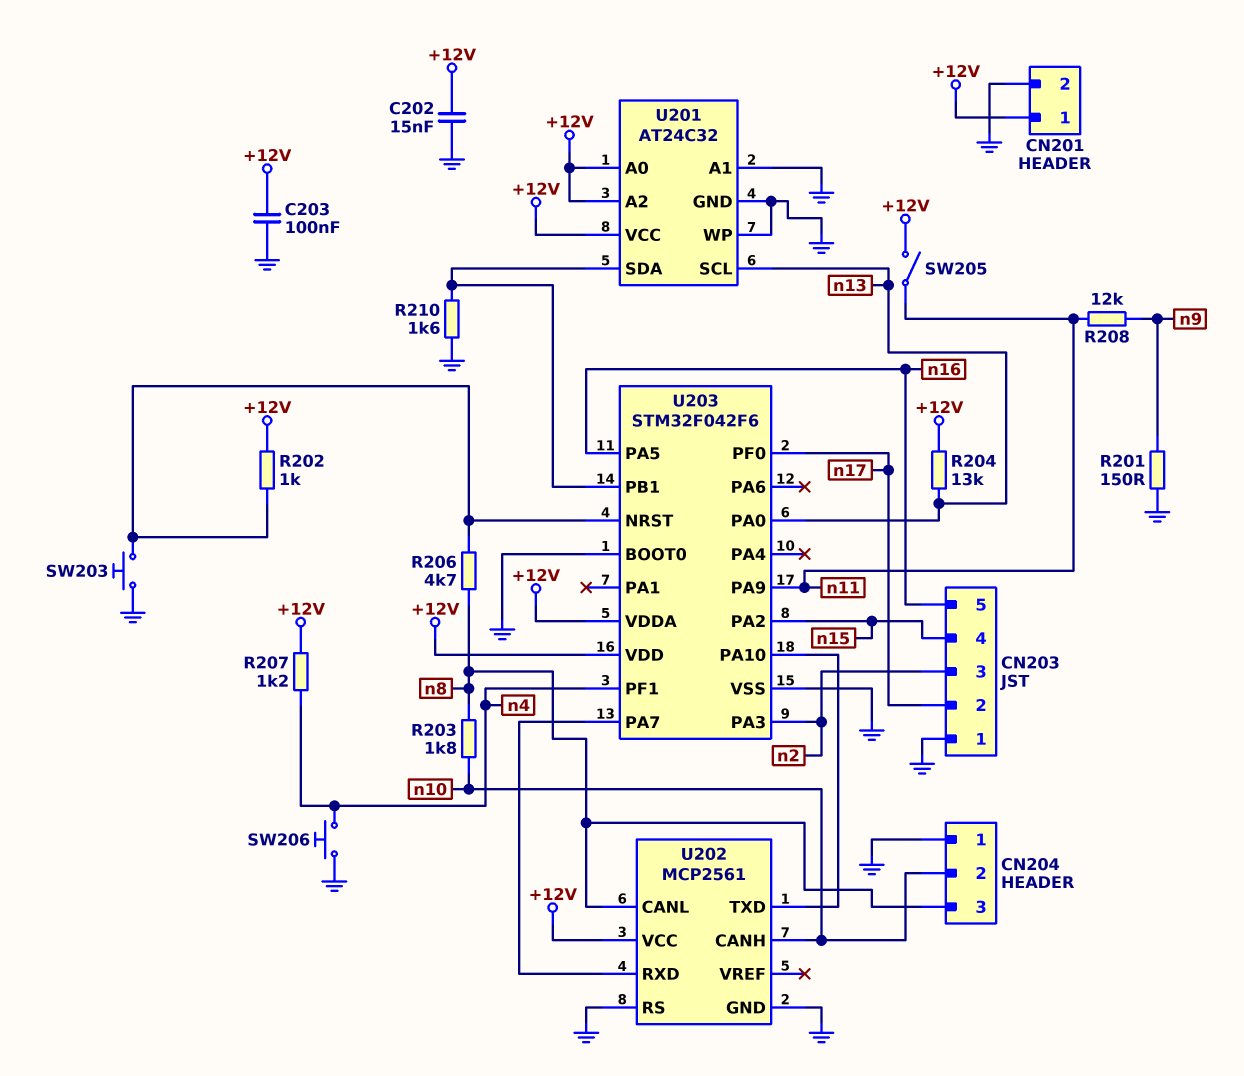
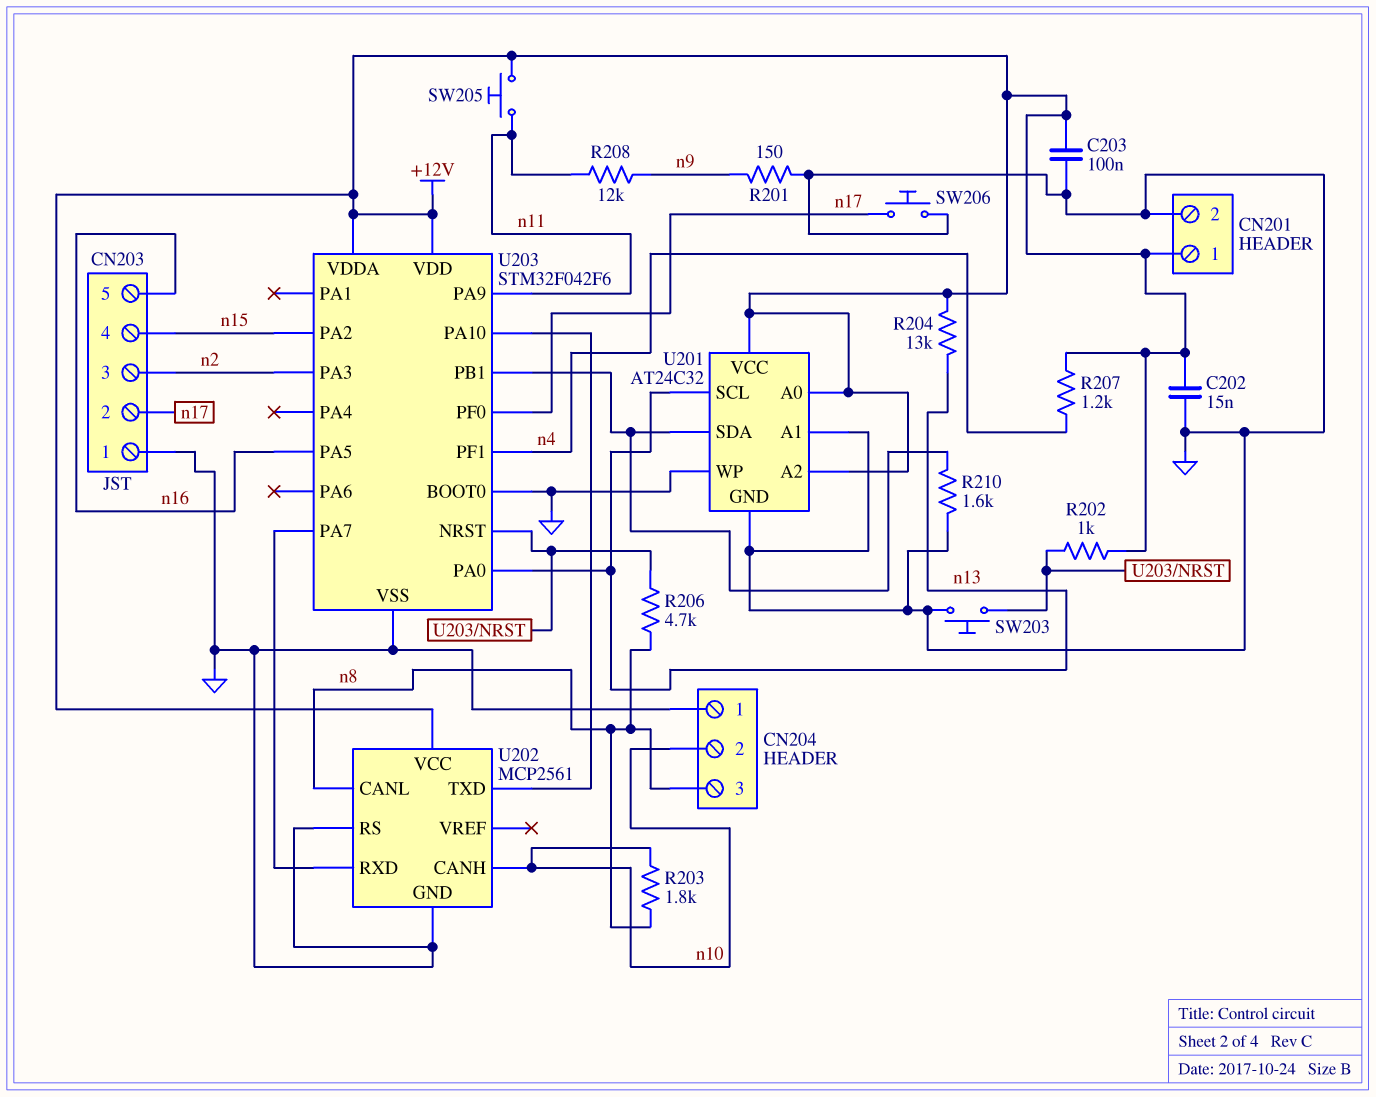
SW205: switch (+12V, n11) -> button (+12V, n11)
SW206: button (GND, n4) -> button (GND, n17)

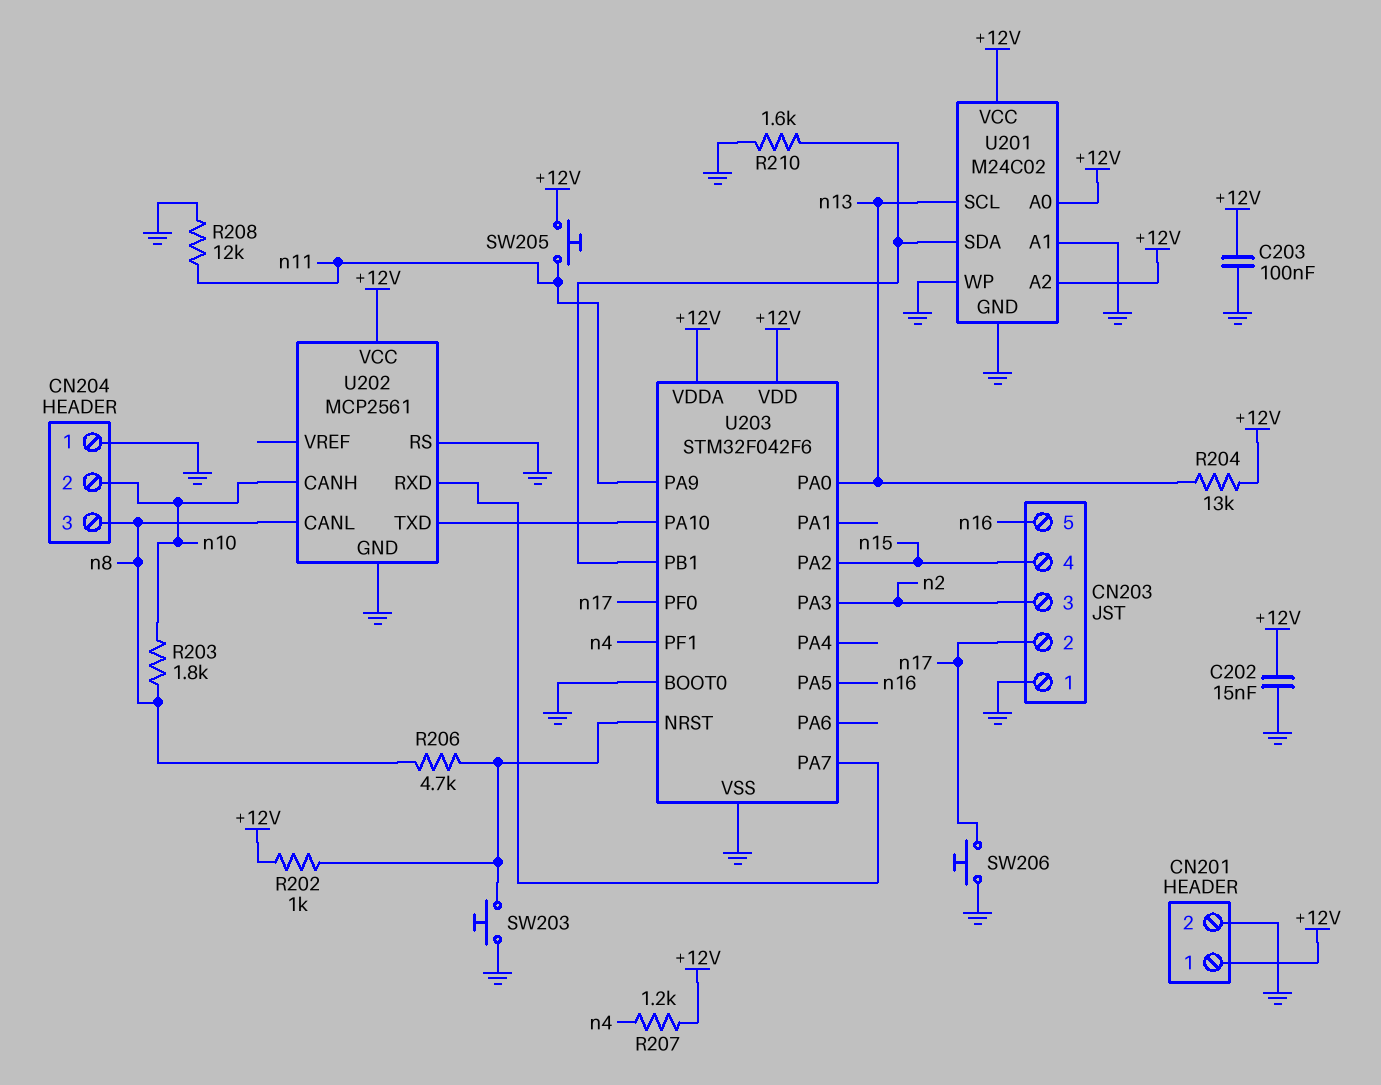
R201: 150 (GND, n9) -> none
R208: 12k (n9, n11) -> 12k (GND, n11)
U201: AT24C32 -> M24C02

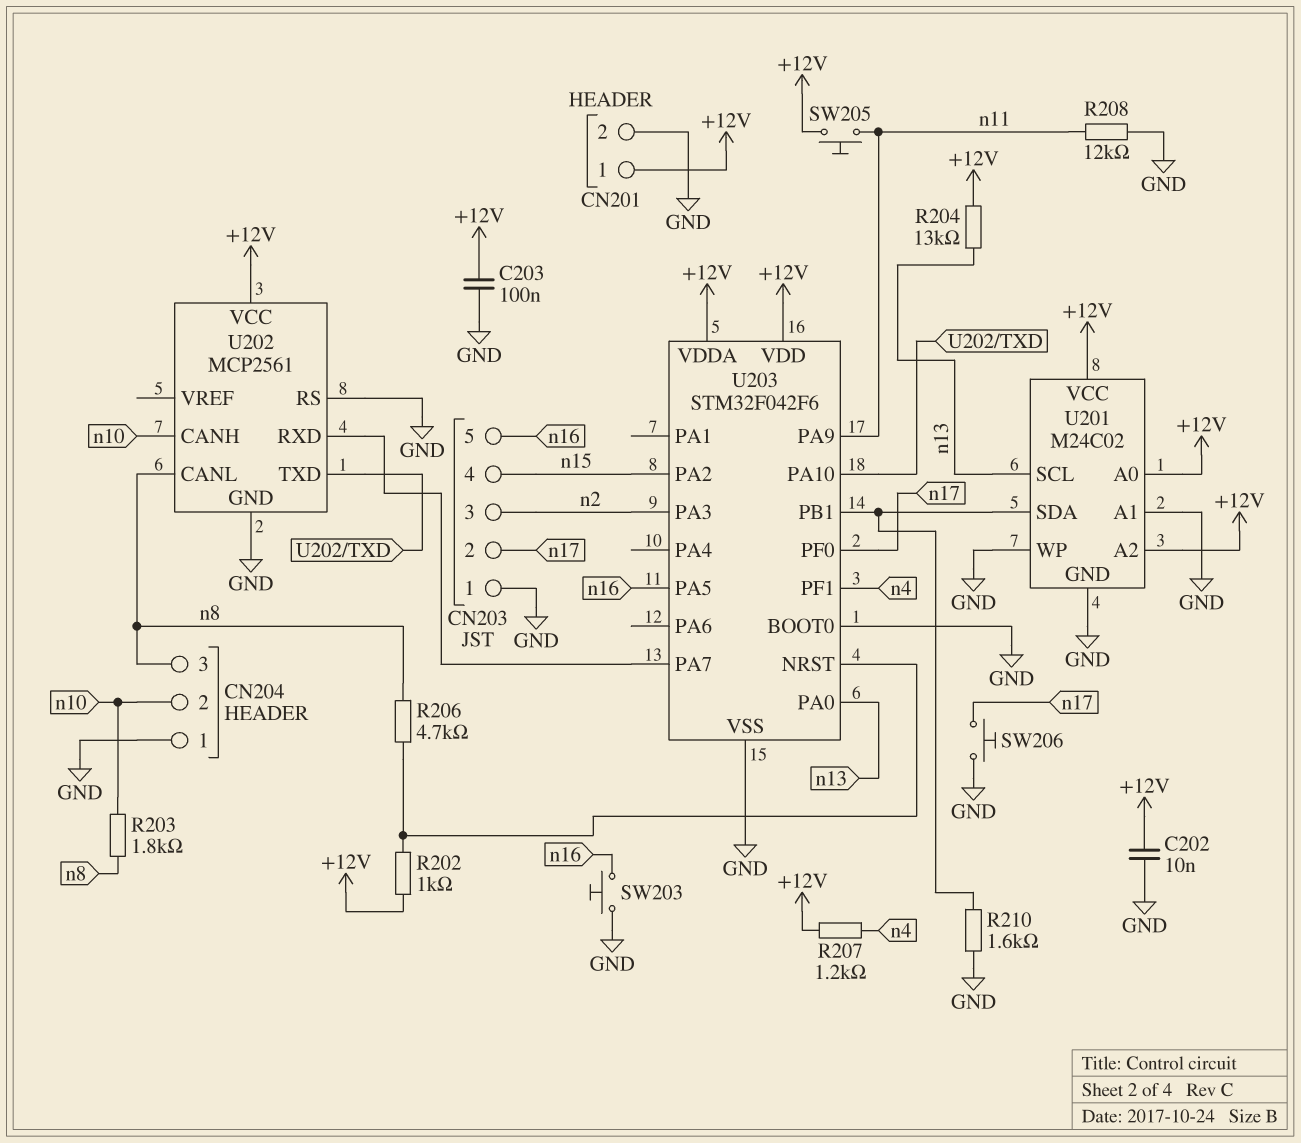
C202: 15nF (+12V, GND) -> 10nF (+12V, GND)
SW203: button (GND, U203/NRST) -> button (GND, n16)

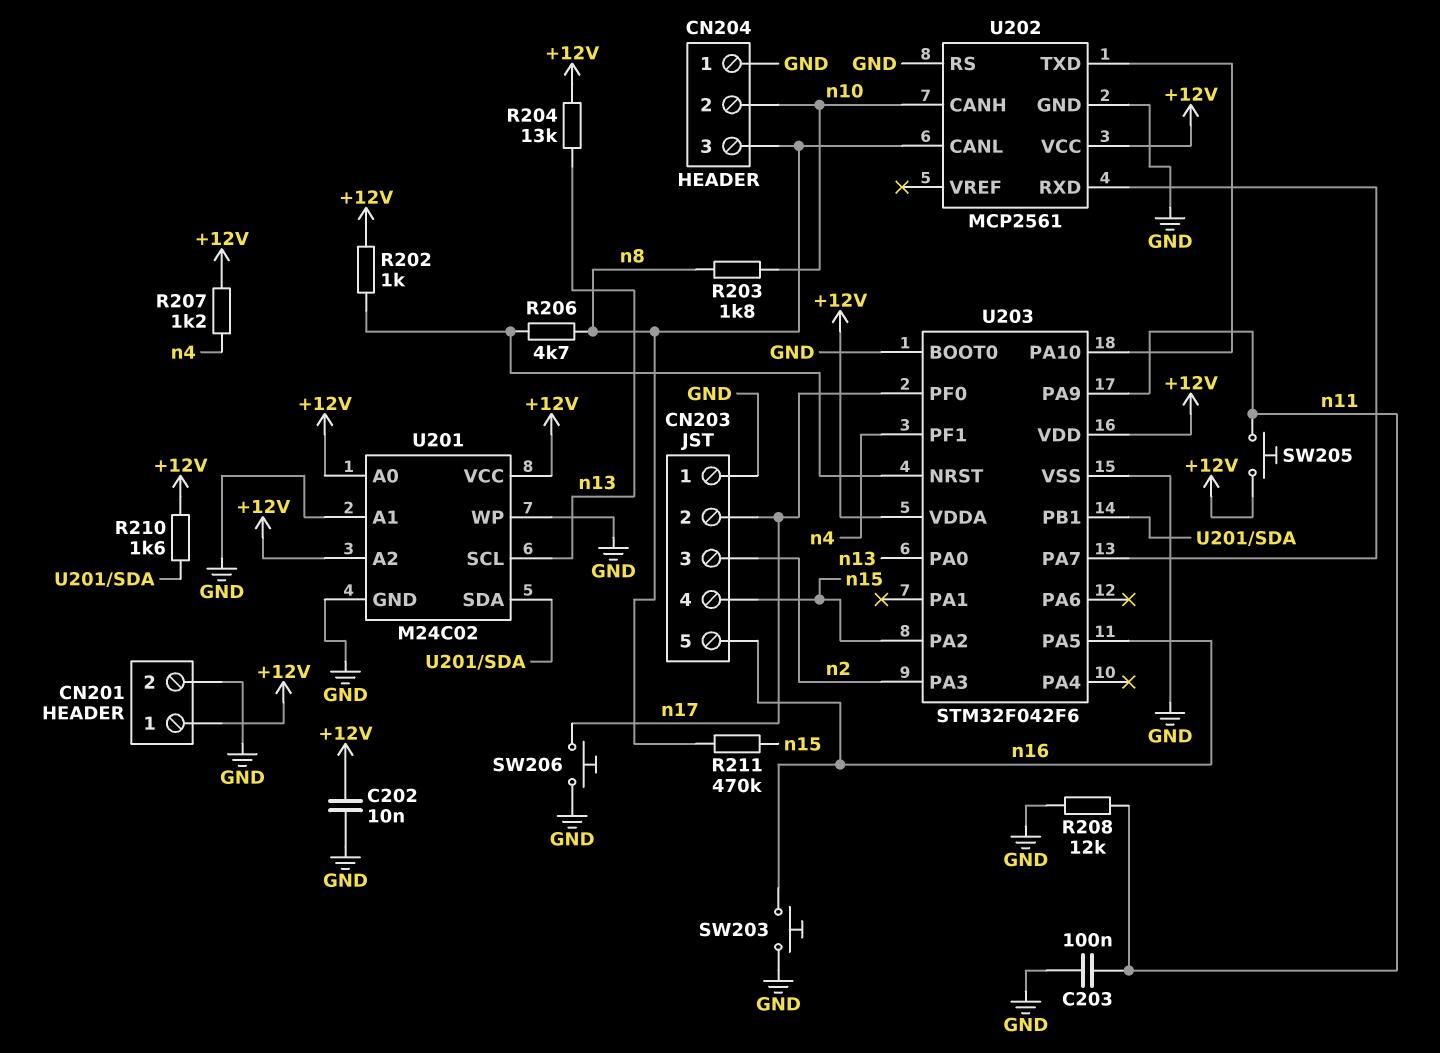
C203: 100nF (+12V, GND) -> 100nF (GND, n11)
R210: 1.6k (GND, U201/SDA) -> 1.6k (+12V, U201/SDA)
R211: none -> 470k (n8, n15)

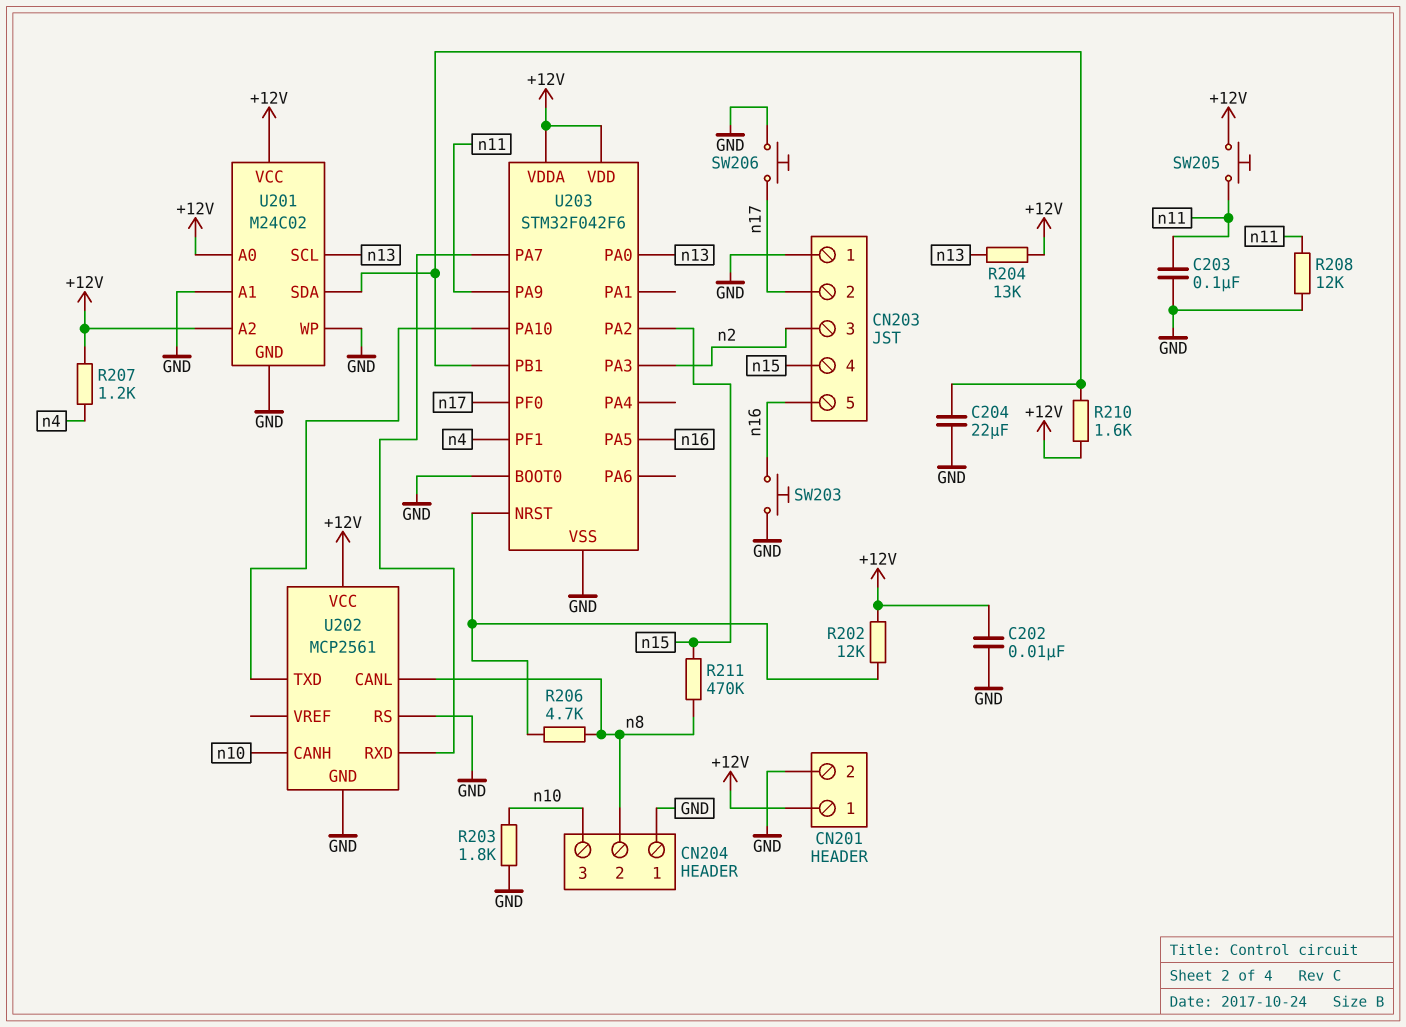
C204: none -> 22uF (GND, U201/SDA)
CN204 pin 2: n10 -> n8
CN204 pin 3: n8 -> n10
R202: 1k (+12V, U203/NRST) -> 12k (+12V, U203/NRST)
R203: 1.8k (n8, n10) -> 1.8k (GND, n10)

